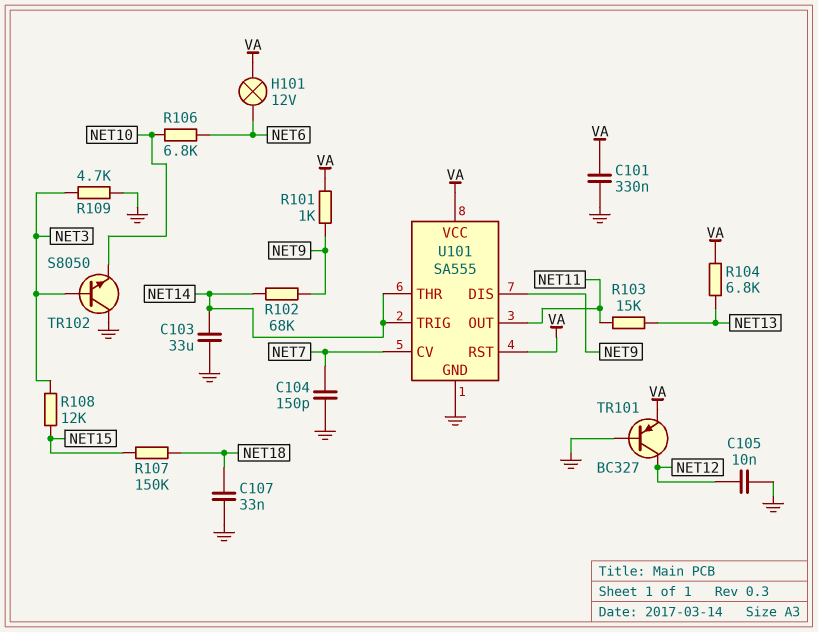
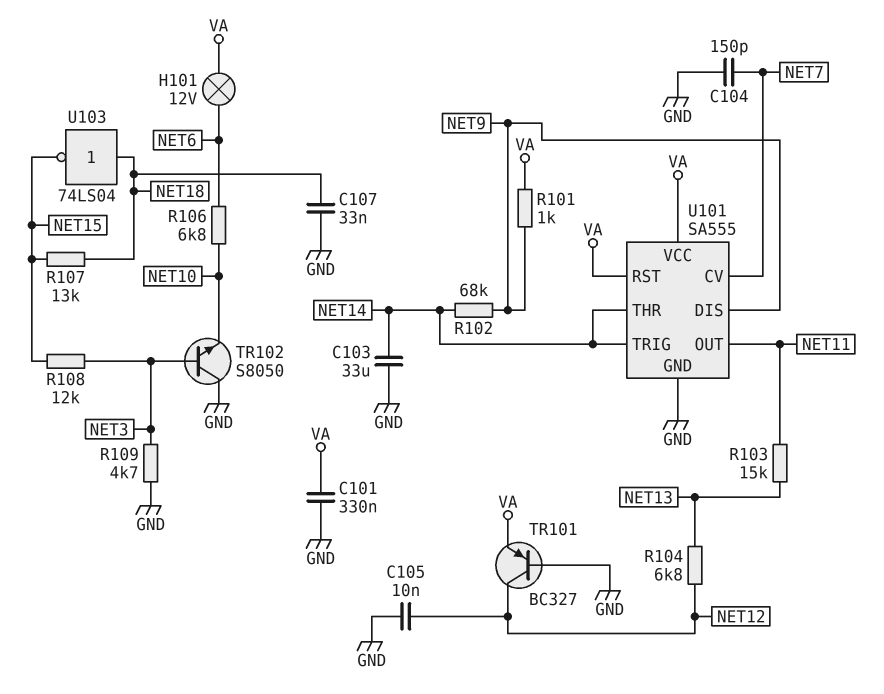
R104: 6.8k (NET13, VA) -> 6.8k (NET12, NET13)
R107: 150k (NET15, NET18) -> 13k (NET15, NET18)
U103: none -> NOT 74LS04 (in NET18, out NET15)

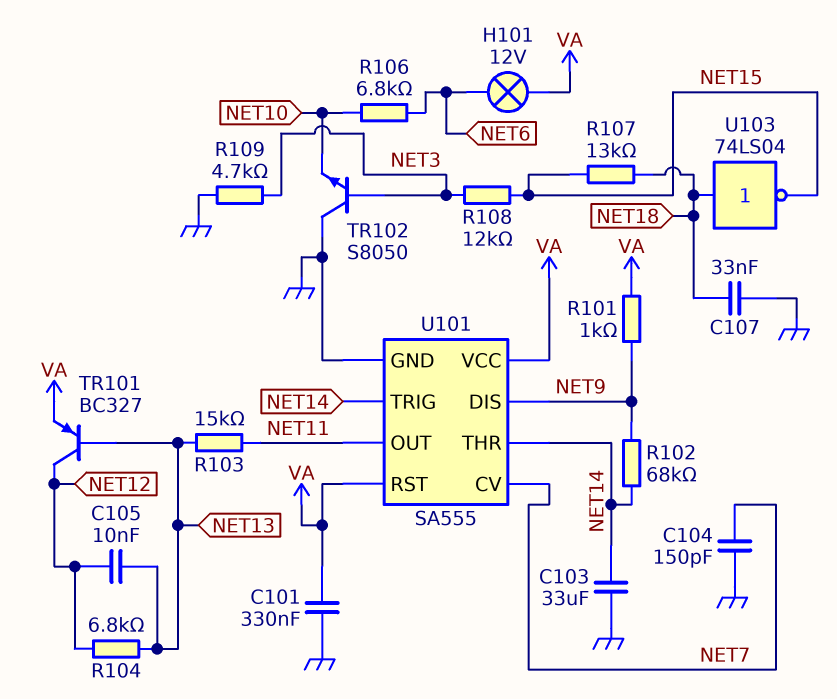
C105: 10nF (GND, NET12) -> 10nF (NET12, NET13)
TR101: PNP BC327 (B GND, C NET12, E VA) -> PNP BC327 (B NET13, C NET12, E VA)

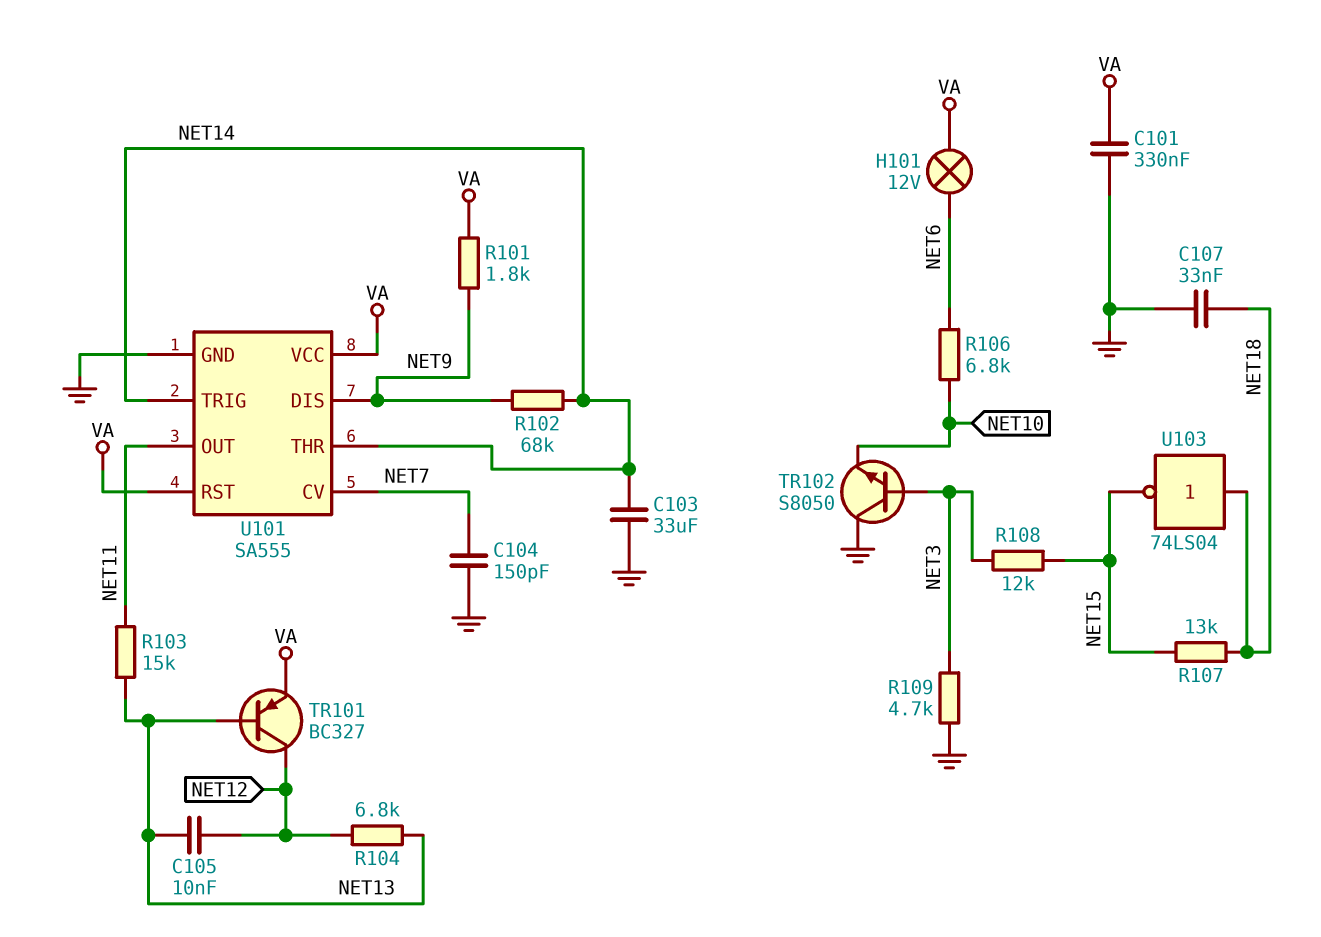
R101: 1k (NET9, VA) -> 1.8k (NET9, VA)

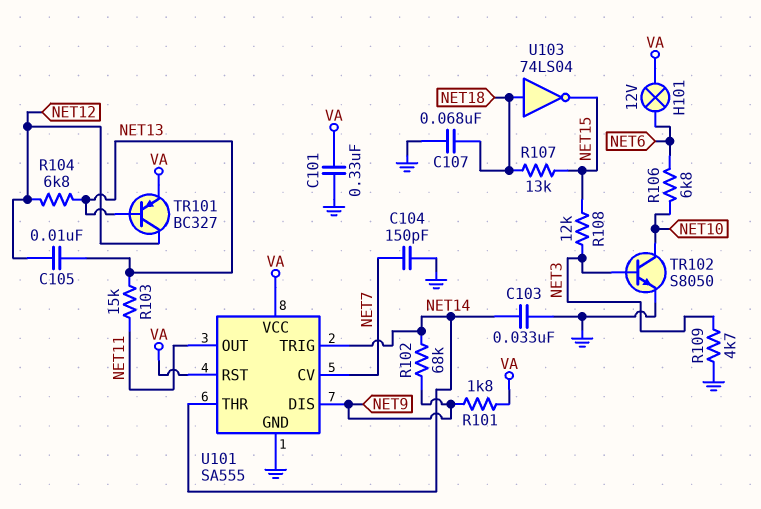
C103: 33uF (GND, NET14) -> 33nF (GND, NET14)
C107: 33nF (GND, NET18) -> 68nF (GND, NET18)
TR102: NPN S8050 (B NET3, C GND, E NET10) -> NPN S8050 (B NET3, C NET10, E GND)

